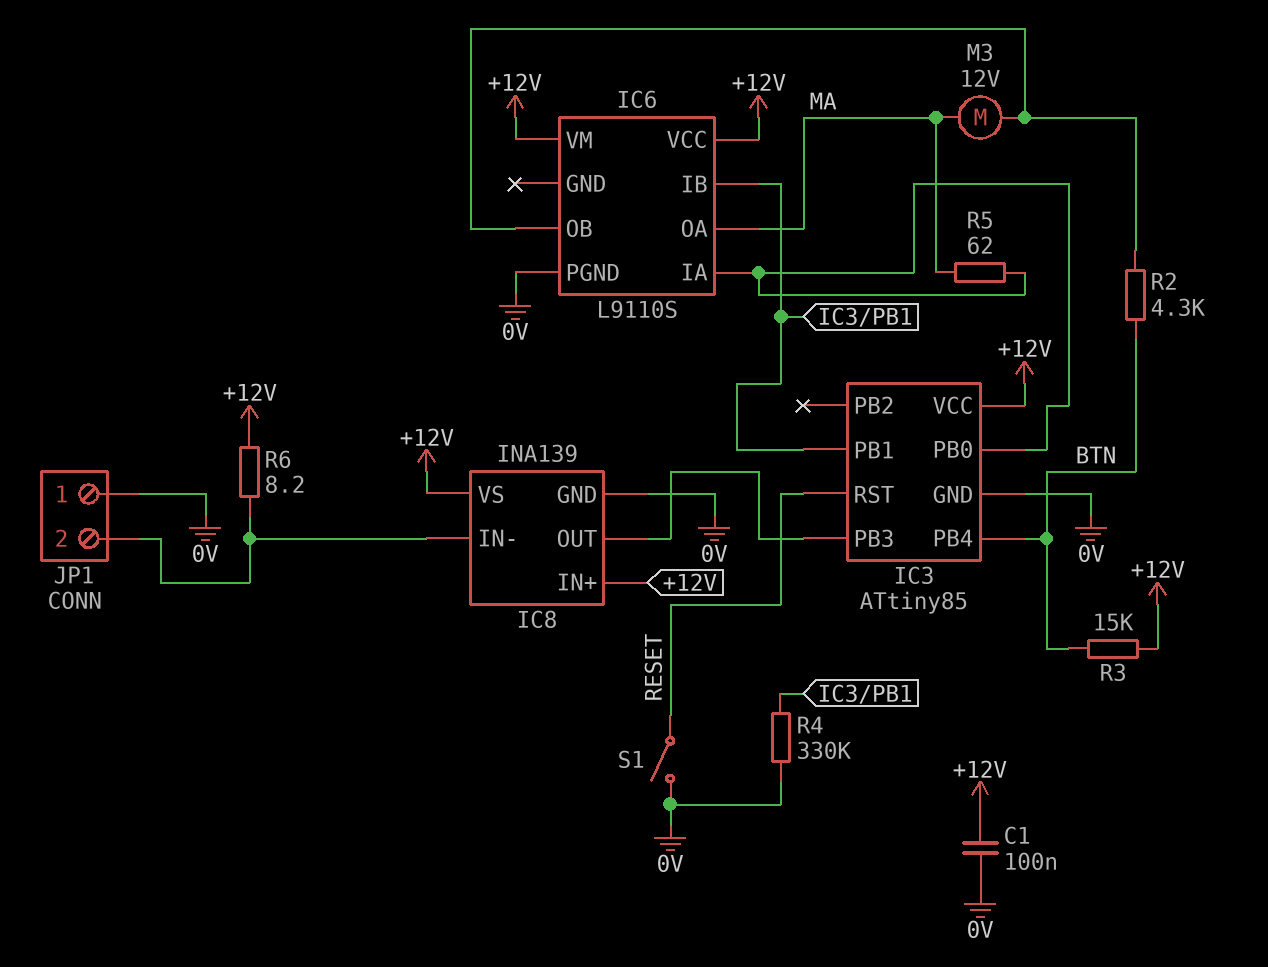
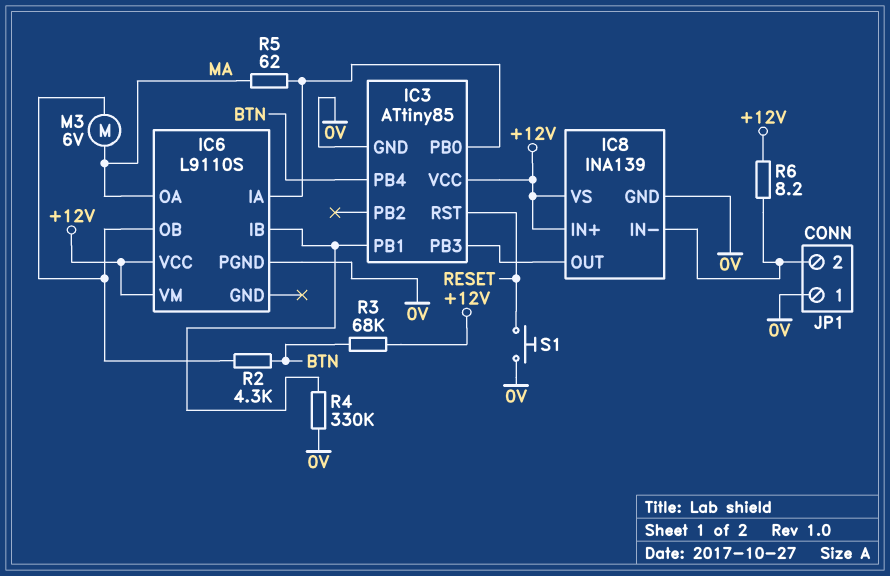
C1: 100nF (+12V, 0V) -> none
M3: motor 12V (IC6/OB, MA) -> motor 6V (IC6/OB, MA)
R3: 15k (+12V, BTN) -> 68k (+12V, BTN)
S1: switch (0V, RESET) -> button (0V, RESET)

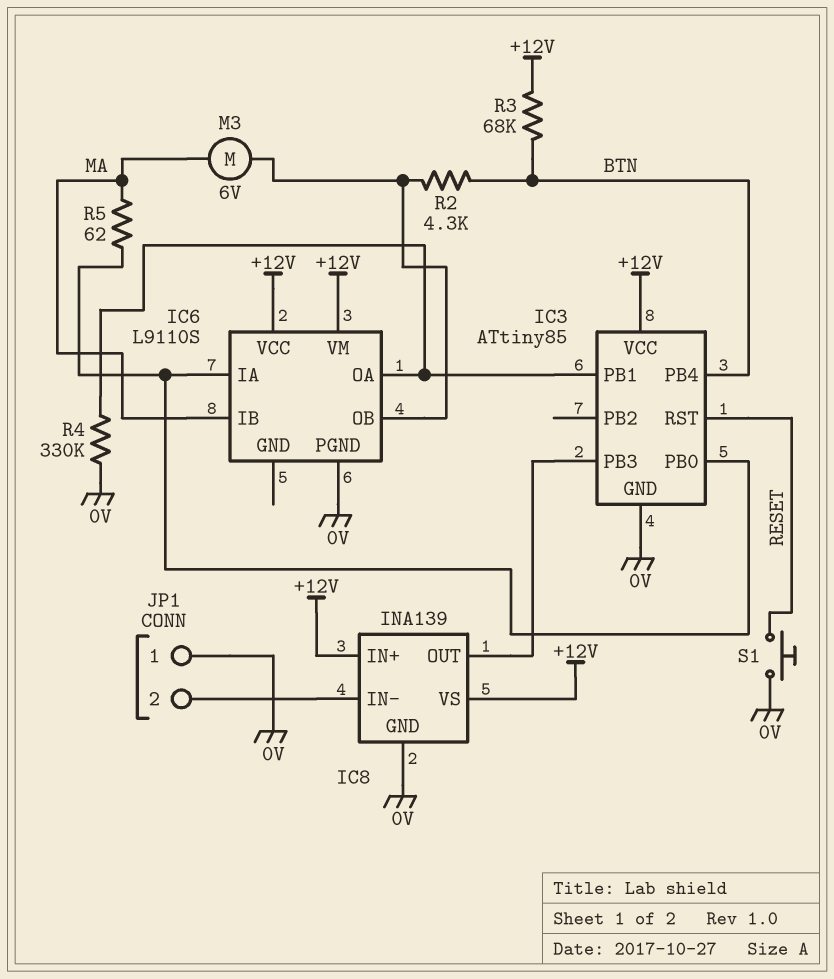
IC6 pin IB: IC3/PB1 -> MA
IC6 pin OA: MA -> IC3/PB1
R6: 8.2 (+12V, IC8/IN-) -> none

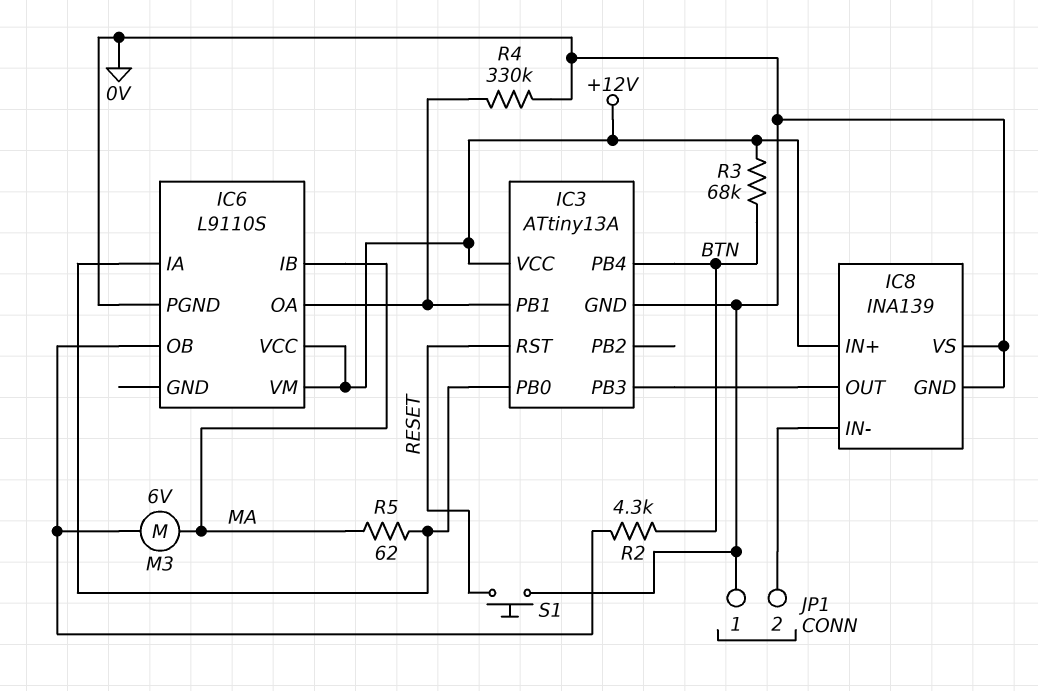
IC3: ATtiny85 -> ATtiny13A
IC8 pin VS: +12V -> 0V

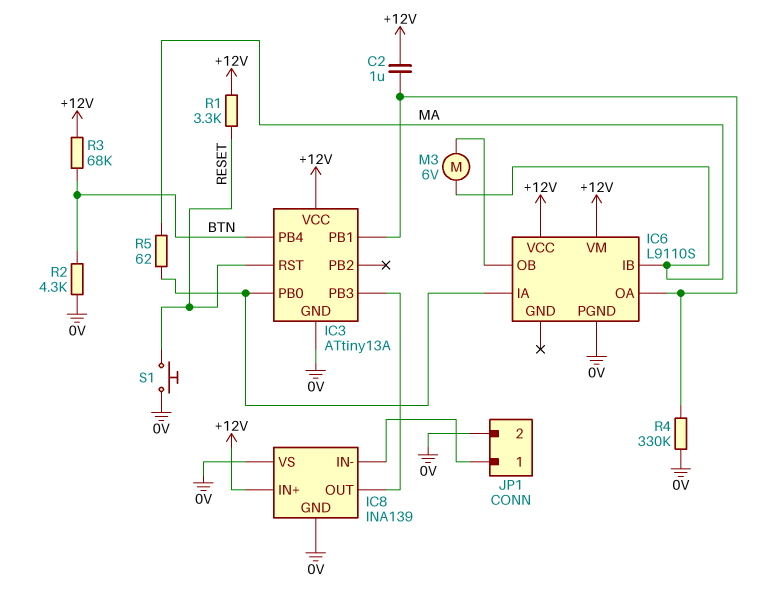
C2: none -> 1uF (+12V, IC3/PB1)
JP1 pin 1: 0V -> IC8/IN-
JP1 pin 2: IC8/IN- -> 0V
R1: none -> 3.3k (+12V, RESET)
R2: 4.3k (BTN, IC6/OB) -> 4.3k (0V, BTN)

